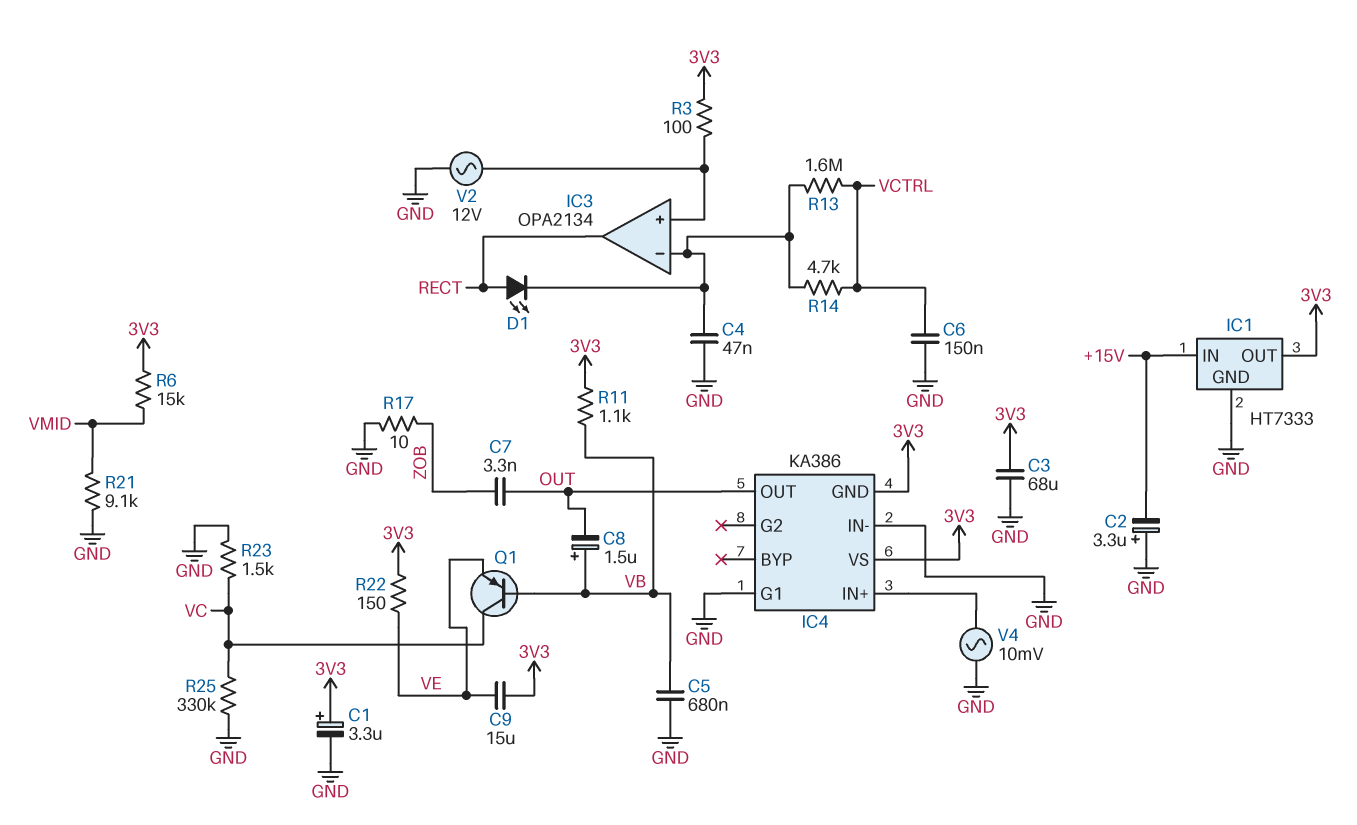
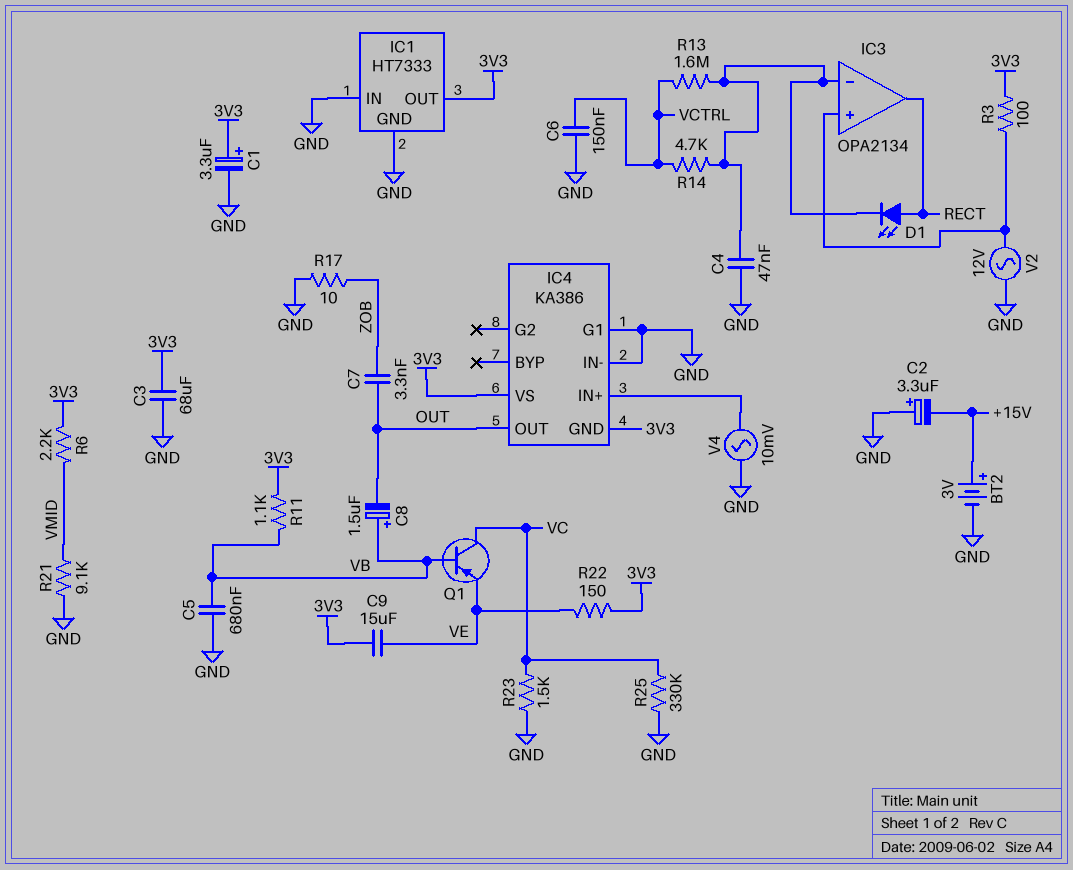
BT2: none -> 3V (plus +15V, minus GND)
IC1 pin IN: +15V -> GND
R6: 15k (3V3, VMID) -> 2.2k (3V3, VMID)

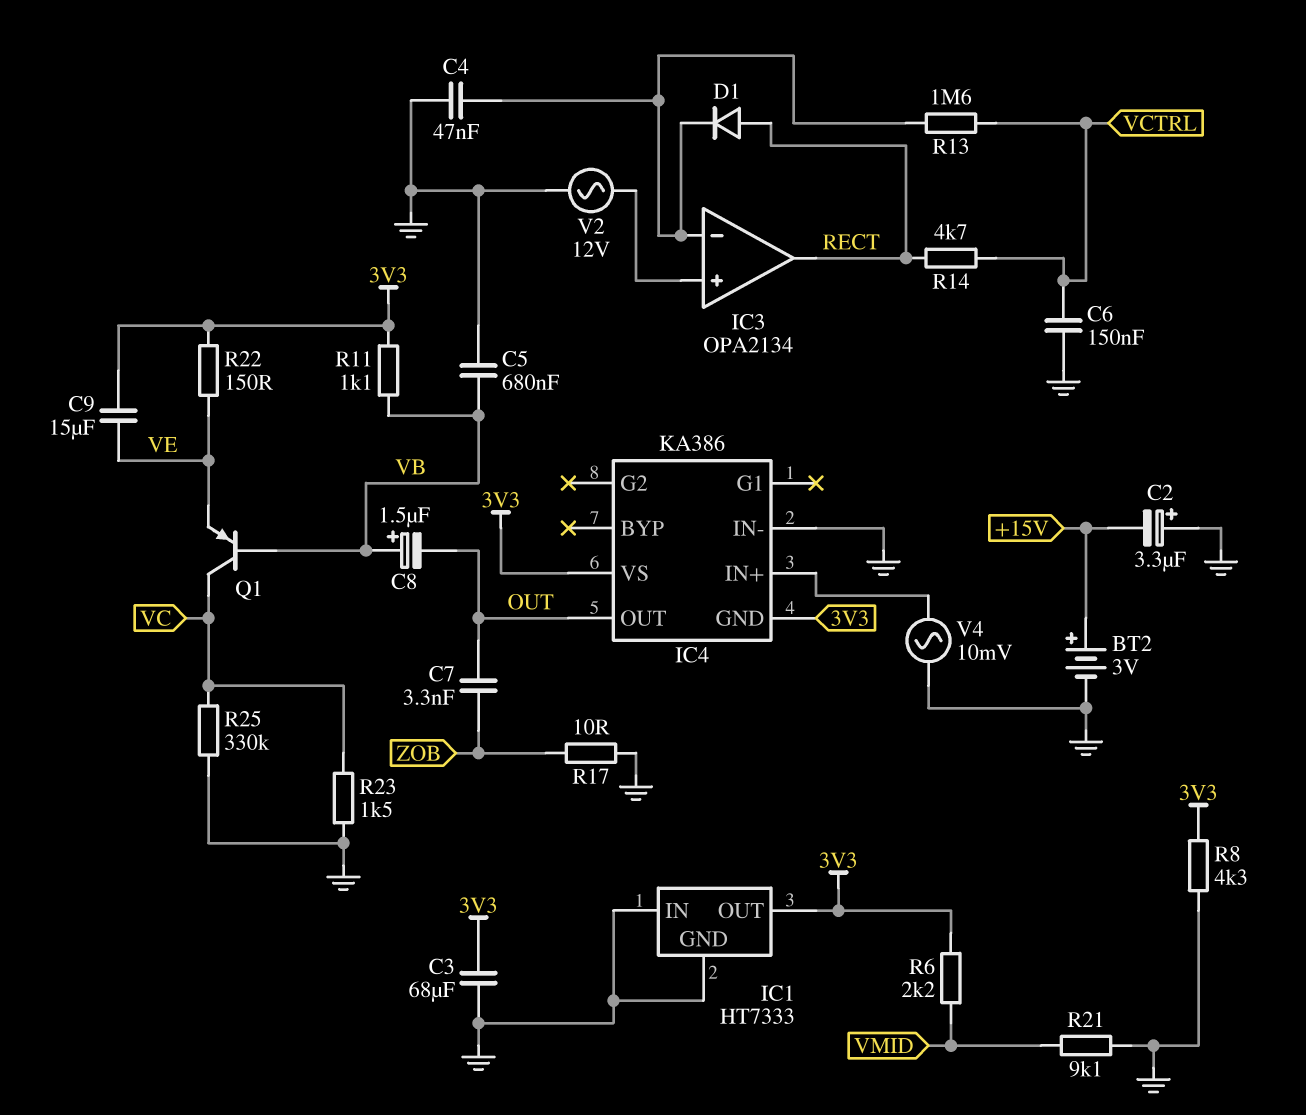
C1: 3.3uF (plus 3V3, minus GND) -> none
D1: LED (A RECT, K IC3/in-) -> diode (A RECT, K IC3/in-)
IC4 pin G1: GND -> none
R3: 100 (3V3, IC3/in+) -> none
R8: none -> 4.3k (3V3, GND)
R14: 4.7k (IC3/in-, VCTRL) -> 4.7k (RECT, VCTRL)

